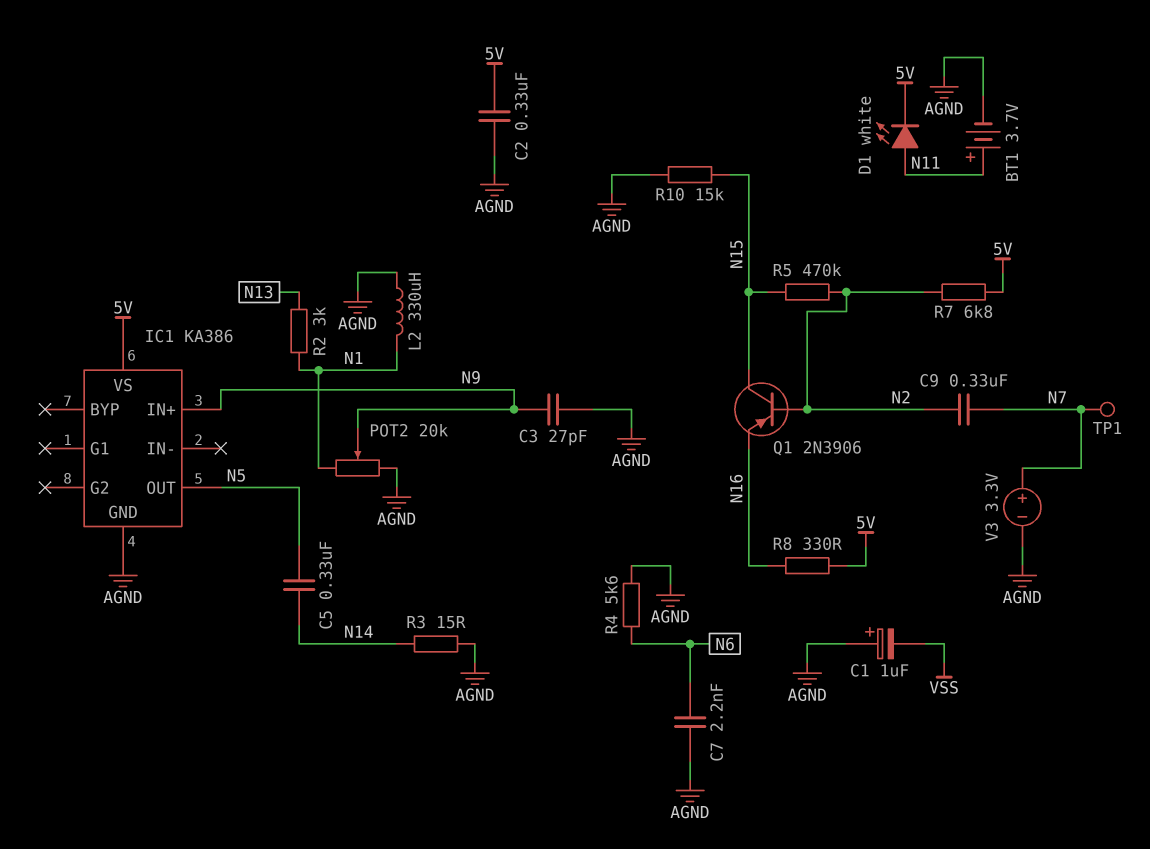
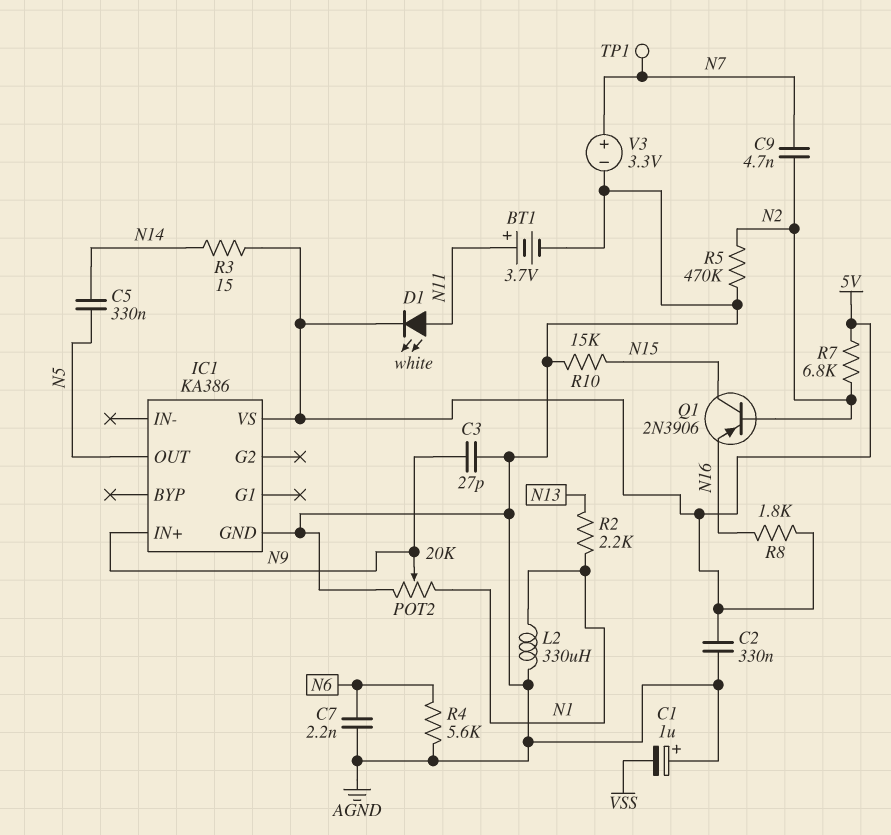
C9: 330nF (N2, N7) -> 4.7nF (N2, N7)
R2: 3k (N1, N13) -> 2.2k (N1, N13)
R3: 15 (AGND, N14) -> 15 (5V, N14)
R5: 470k (N2, N15) -> 470k (AGND, N2)
R8: 330 (5V, N16) -> 1.8k (5V, N16)

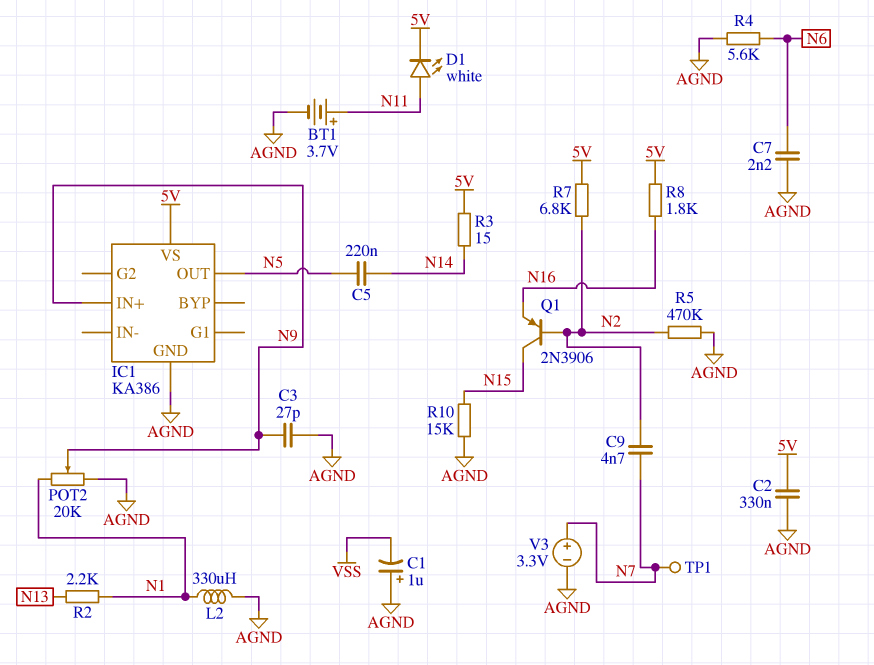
C5: 330nF (N5, N14) -> 220nF (N5, N14)

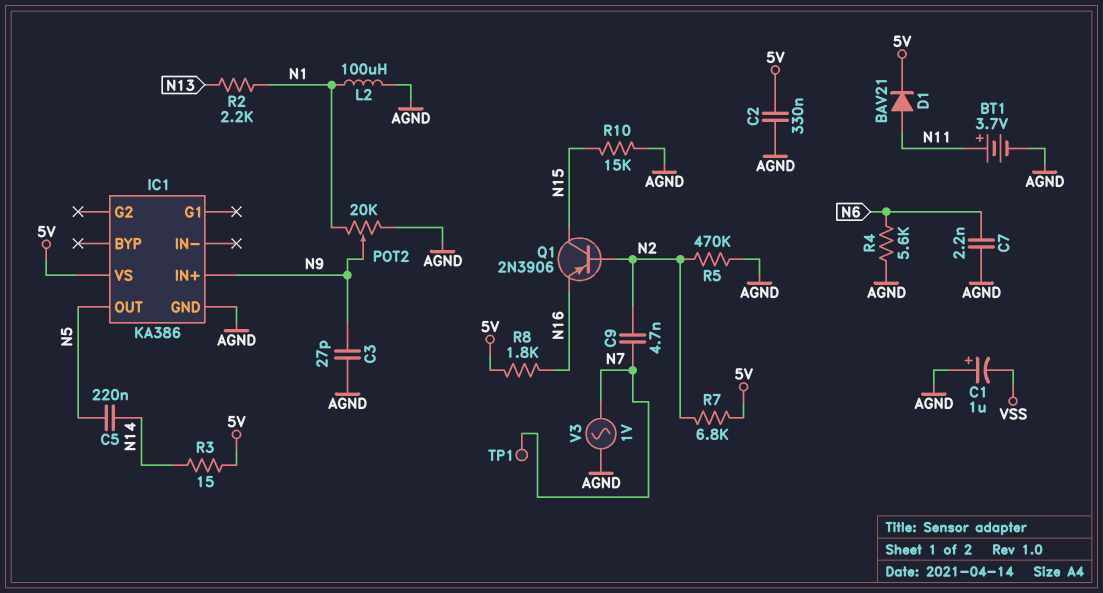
D1: LED white (A N11, K 5V) -> diode BAV21 (A N11, K 5V)
L2: 330uH (AGND, N1) -> 100uH (AGND, N1)
V3: 3.3V (plus N7, minus AGND) -> AC 1V (AGND, N7)

